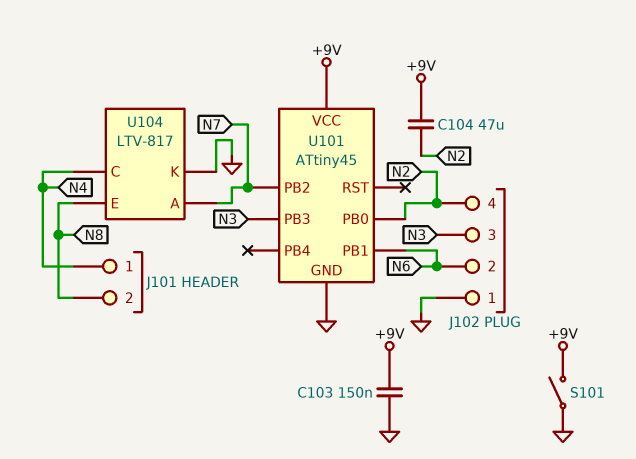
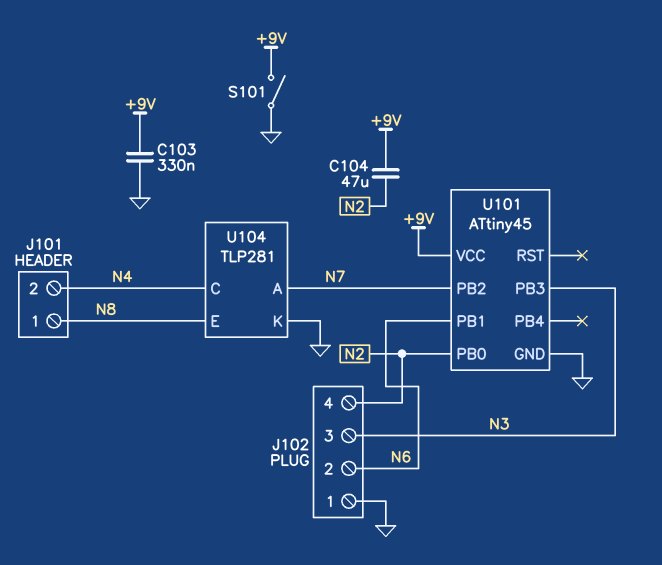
C103: 150nF (+9V, GND) -> 330nF (+9V, GND)
J101 pin 1: N4 -> N8
J101 pin 2: N8 -> N4
U104: LTV-817 -> TLP281

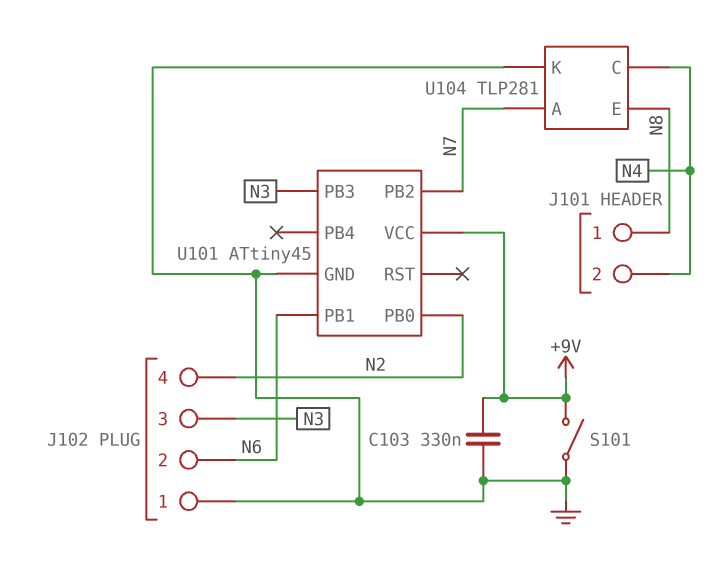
C104: 47uF (+9V, N2) -> none

